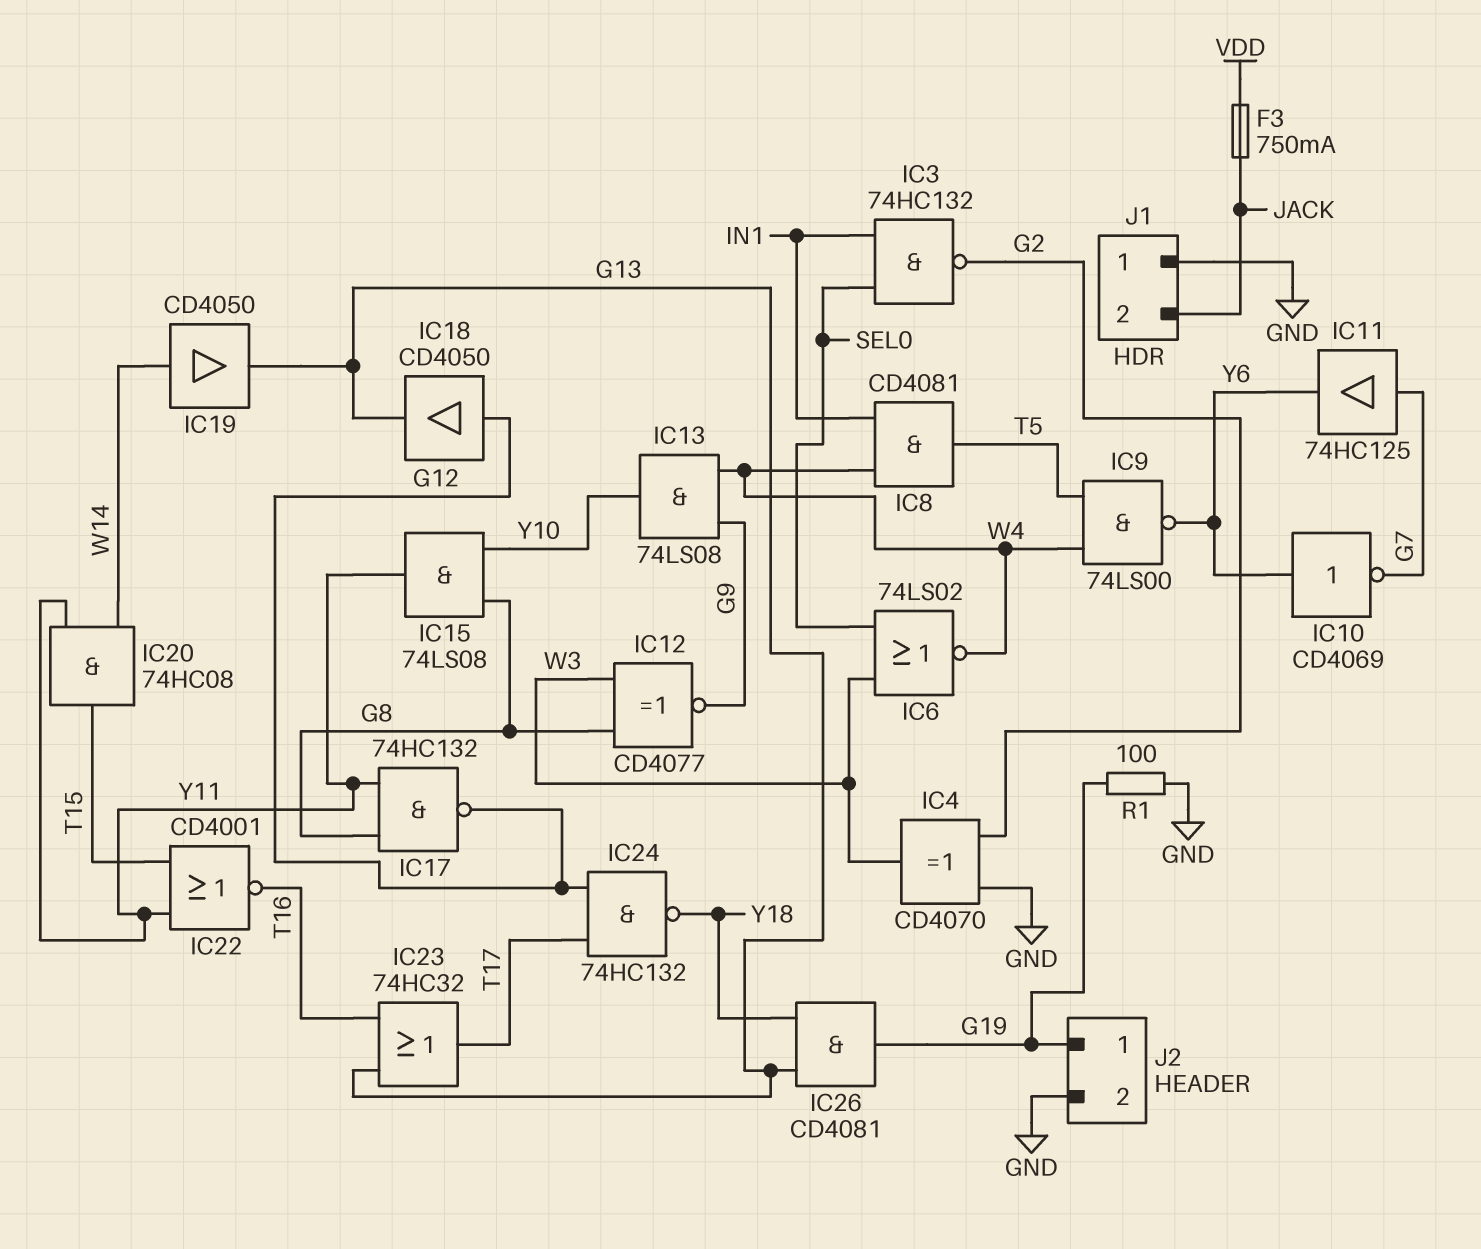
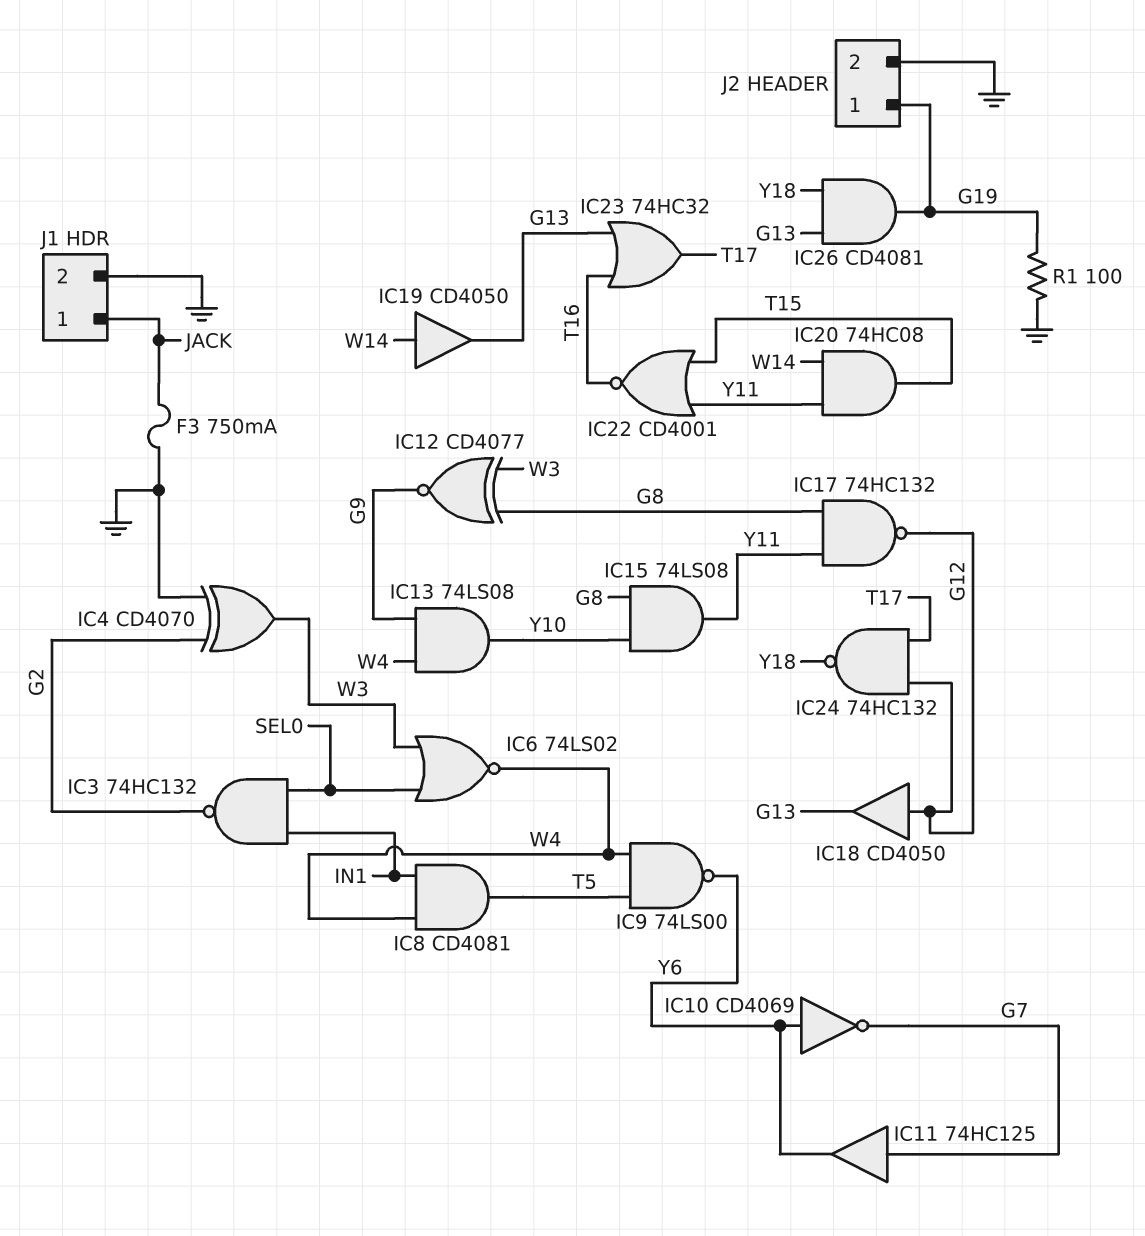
F3: 750mA (JACK, VDD) -> 750mA (GND, JACK)
J1 pin 1: GND -> JACK
J1 pin 2: JACK -> GND

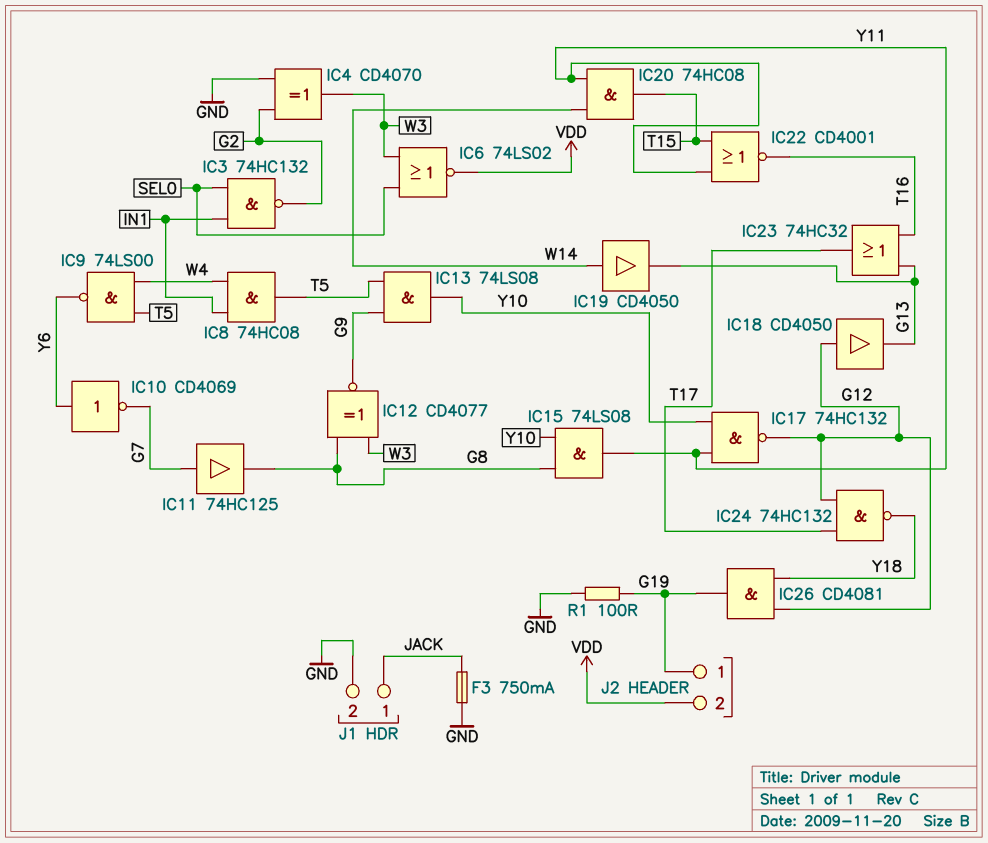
IC6: NOR 74LS02 (in SEL0, in W3, out W4) -> NOR 74LS02 (in SEL0, in W3, out VDD)
IC8: AND CD4081 (in IN1, in W4, out T5) -> AND 74HC08 (in IN1, in W4, out T5)
IC11: buffer 74HC125 (in G7, out Y6) -> buffer 74HC125 (in G7, out G8)
IC13: AND 74LS08 (in G9, in W4, out Y10) -> AND 74LS08 (in G9, in T5, out Y10)
IC17: NAND 74HC132 (in G8, in Y11, out G12) -> NAND 74HC132 (in Y10, in Y11, out G12)
IC26: AND CD4081 (in G13, in Y18, out G19) -> AND CD4081 (in G12, in Y18, out G19)
J2 pin 2: GND -> VDD

